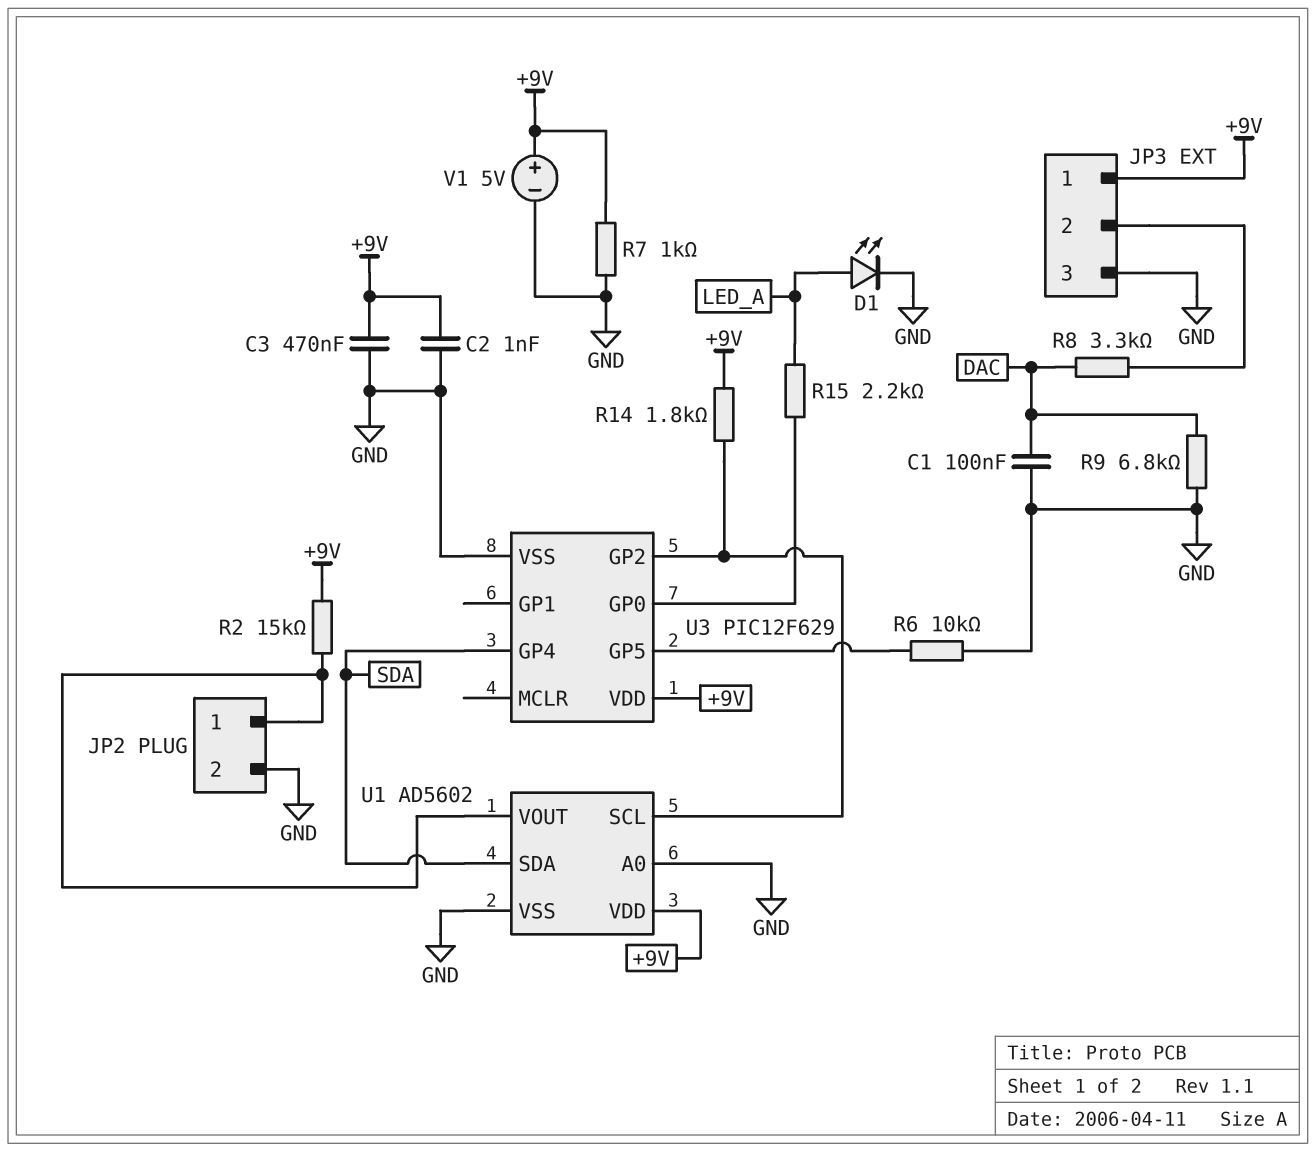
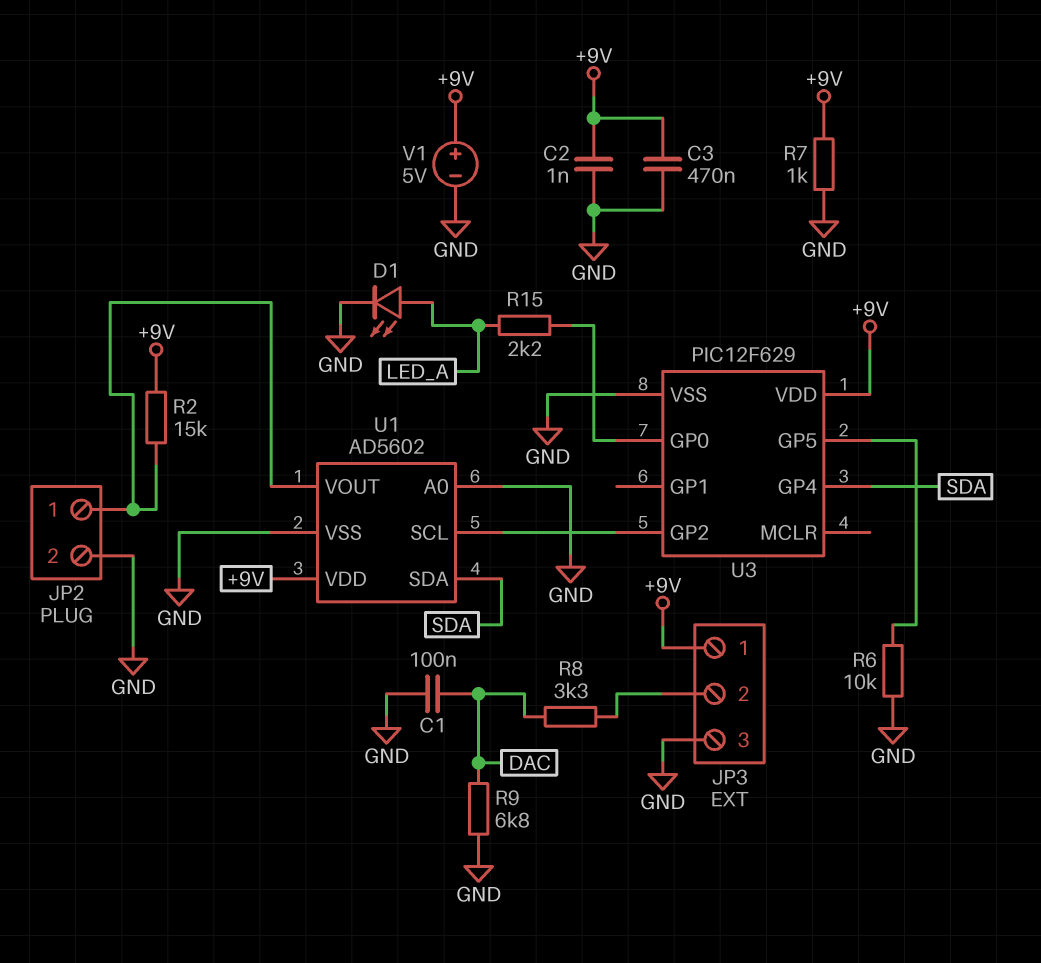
R14: 1.8k (+9V, U1/SCL) -> none

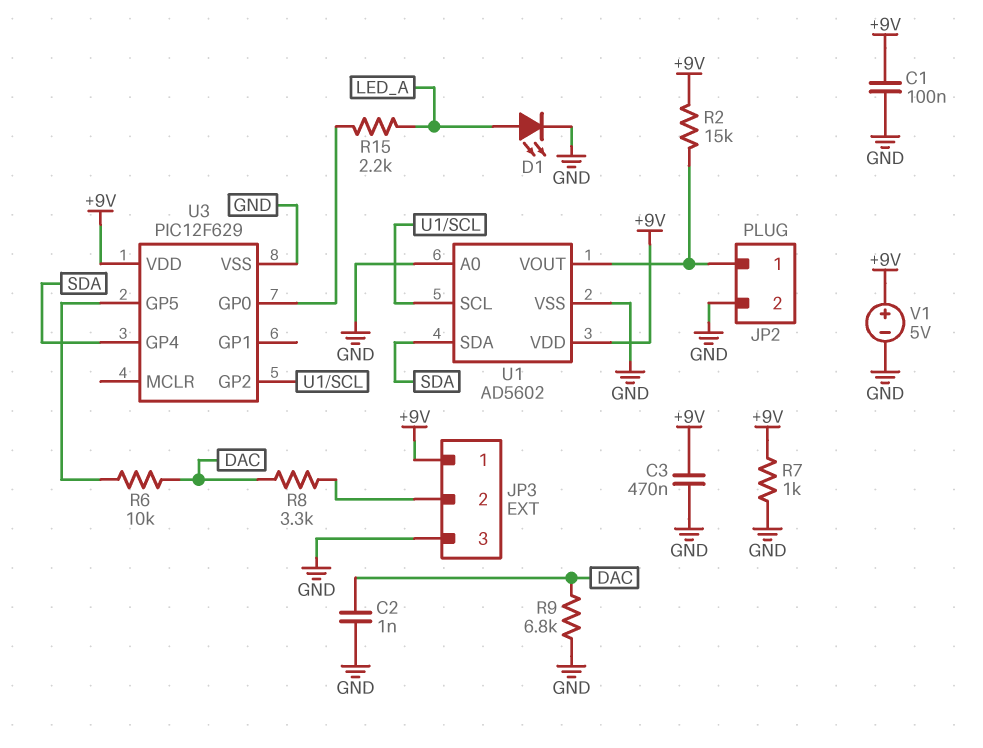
C1: 100nF (DAC, GND) -> 100nF (+9V, GND)
C2: 1nF (+9V, GND) -> 1nF (DAC, GND)
R6: 10k (GND, U3/GP5) -> 10k (DAC, U3/GP5)

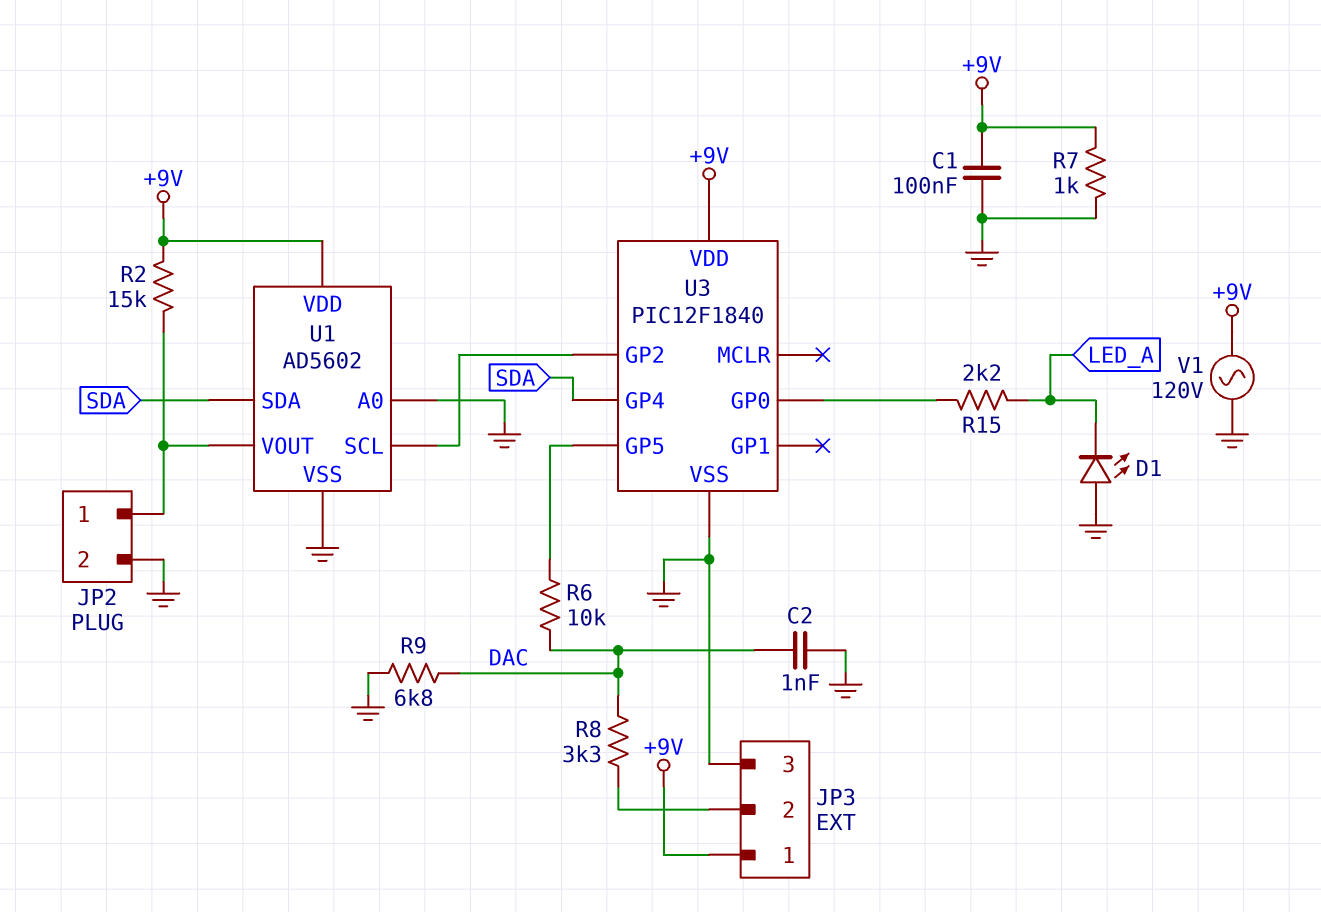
C3: 470nF (+9V, GND) -> none
D1: LED (A LED_A, K GND) -> LED (A GND, K LED_A)
U3: PIC12F629 -> PIC12F1840
V1: 5V (plus +9V, minus GND) -> AC 120V (+9V, GND)

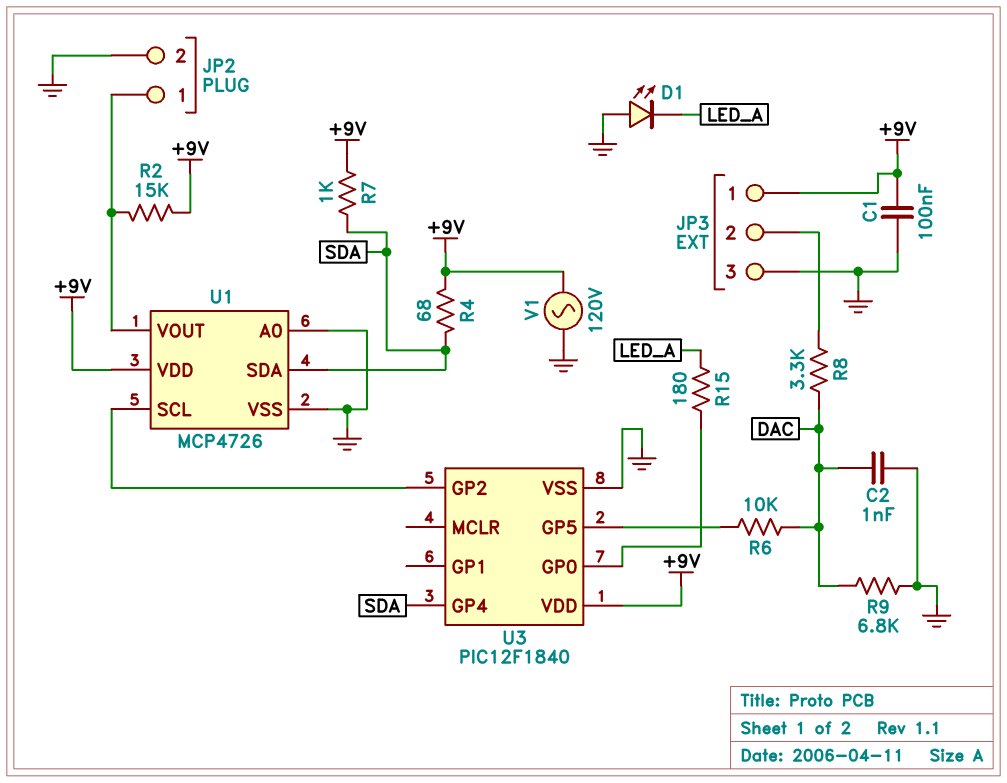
R4: none -> 68 (+9V, SDA)
R7: 1k (+9V, GND) -> 1k (+9V, SDA)
R15: 2.2k (LED_A, U3/GP0) -> 180 (LED_A, U3/GP0)
U1: AD5602 -> MCP4726

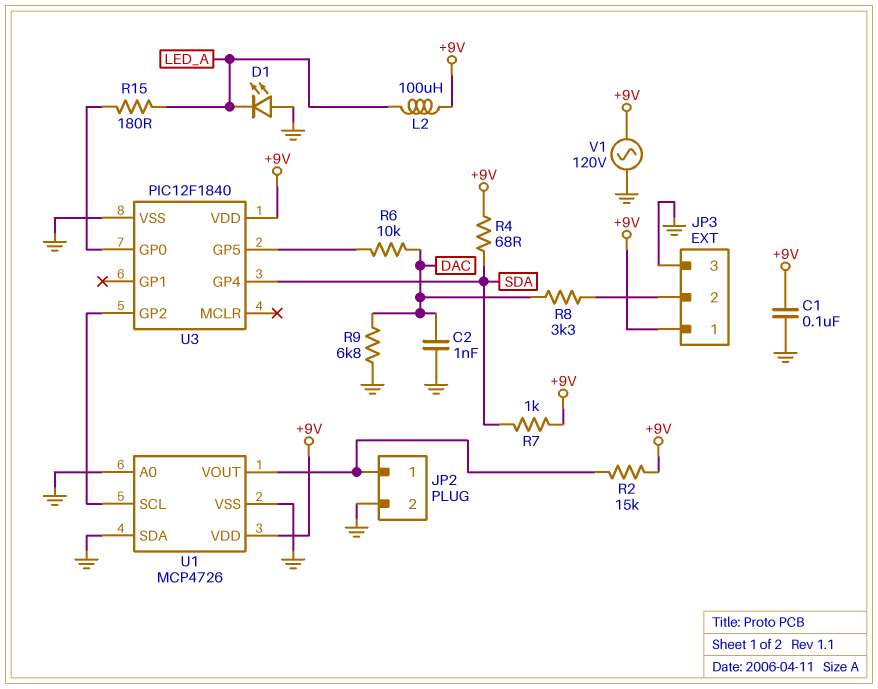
L2: none -> 100uH (+9V, LED_A)
U1 pin SDA: SDA -> GND

